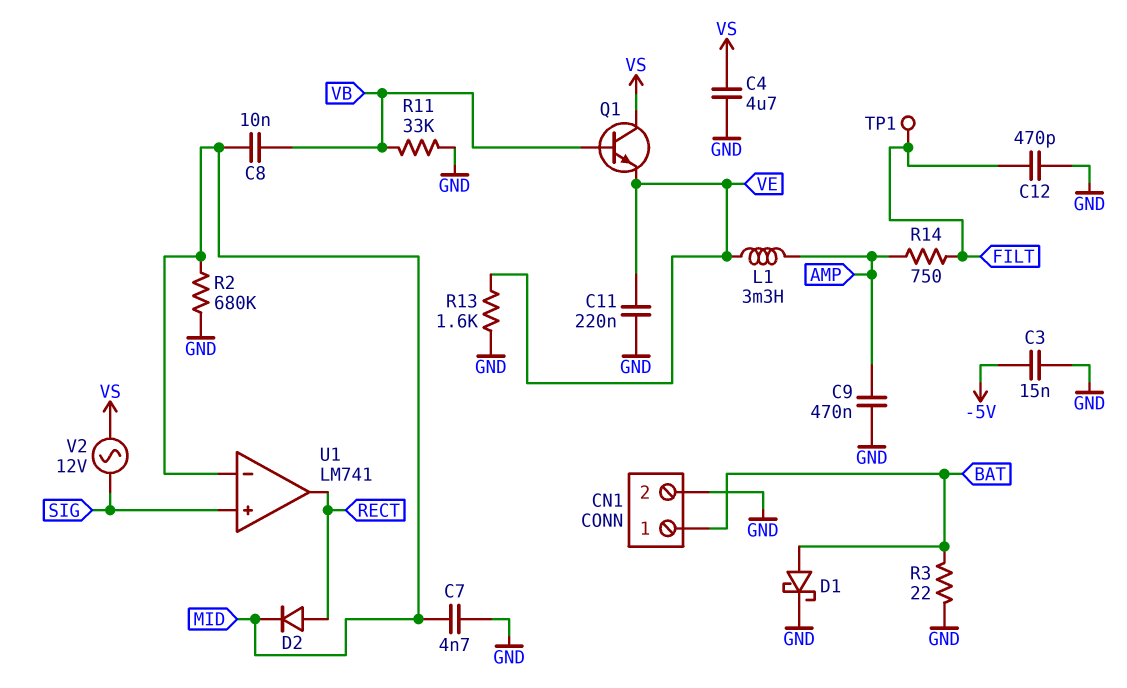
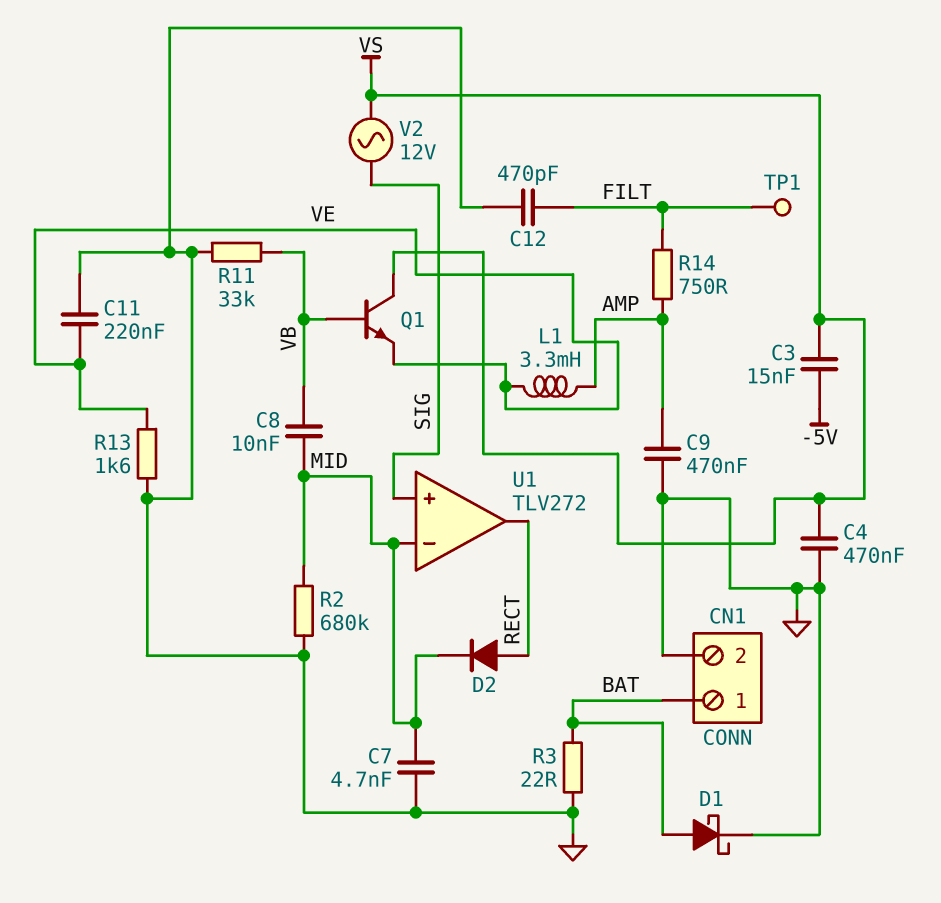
C3: 15nF (-5V, GND) -> 15nF (-5V, VS)
C4: 4.7uF (GND, VS) -> 470nF (GND, VS)
U1: LM741 -> TLV272

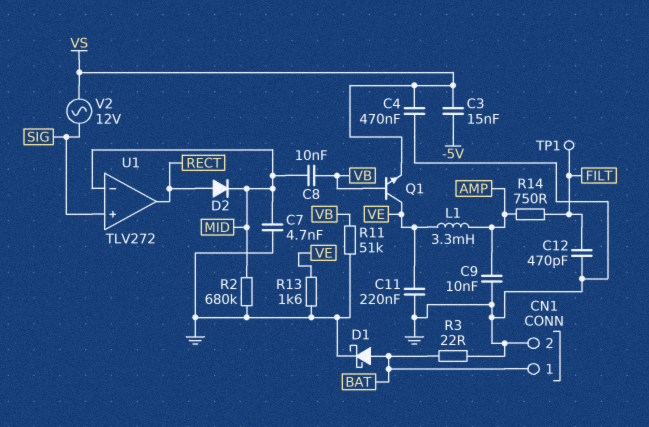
C9: 470nF (AMP, GND) -> 10nF (AMP, GND)
Q1: NPN (B VB, C VS, E VE) -> NPN (B VB, C VE, E VS)
R11: 33k (GND, VB) -> 51k (GND, VB)

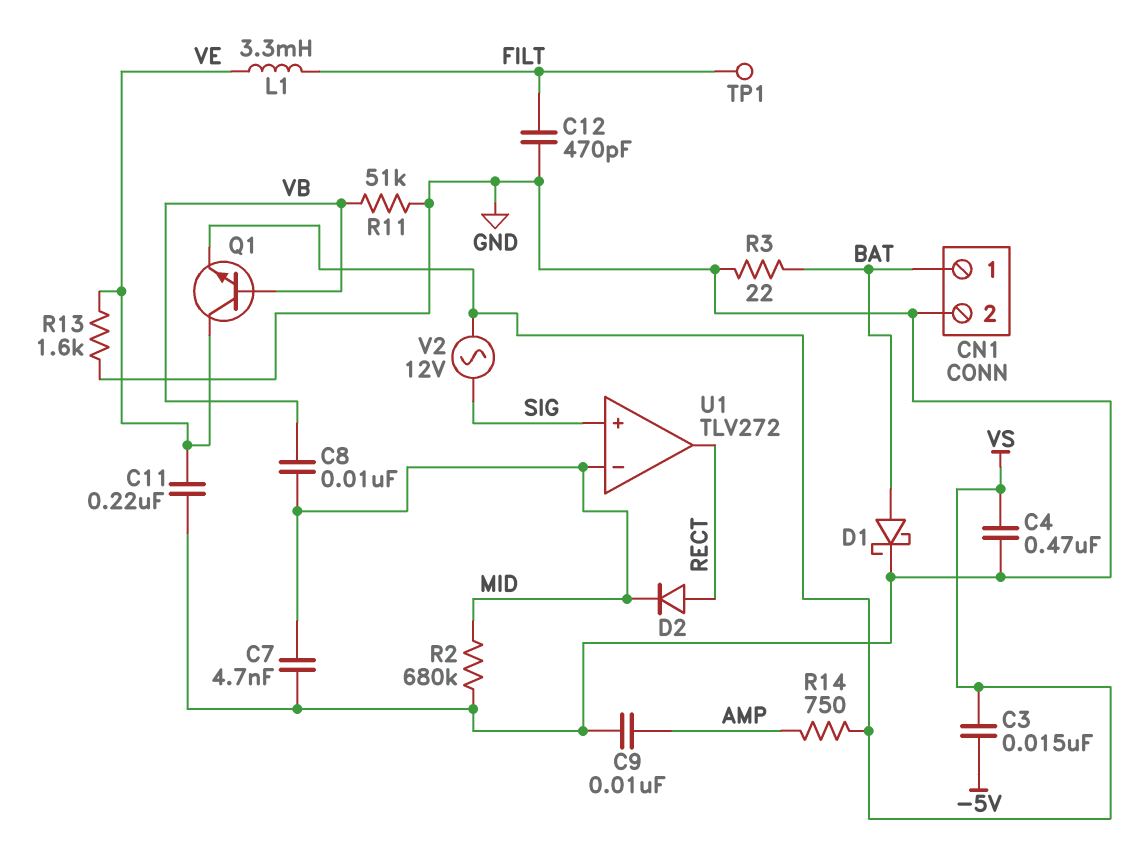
L1: 3.3mH (AMP, VE) -> 3.3mH (FILT, VE)
R14: 750 (AMP, FILT) -> 750 (AMP, VS)

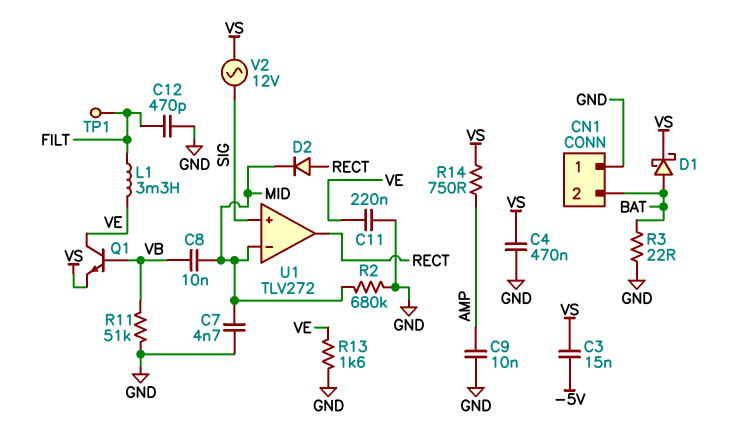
CN1 pin 1: BAT -> GND
CN1 pin 2: GND -> BAT
D1: schottky (A BAT, K GND) -> schottky (A BAT, K VS)

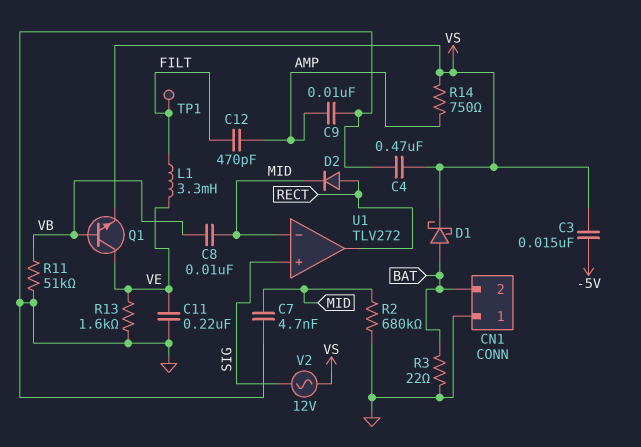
C12: 470pF (FILT, GND) -> 470pF (AMP, FILT)

